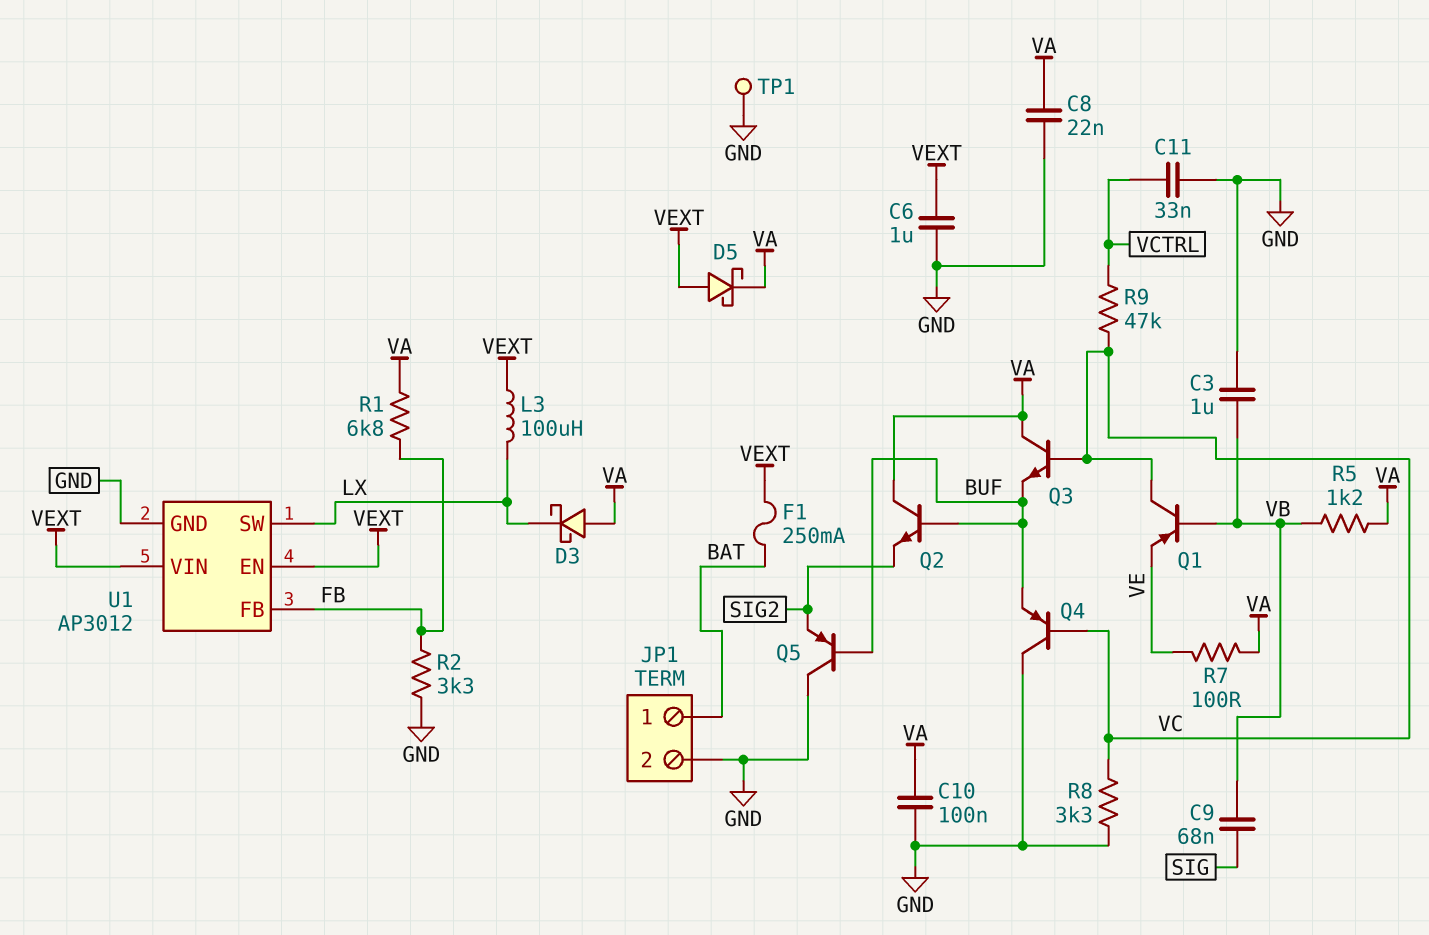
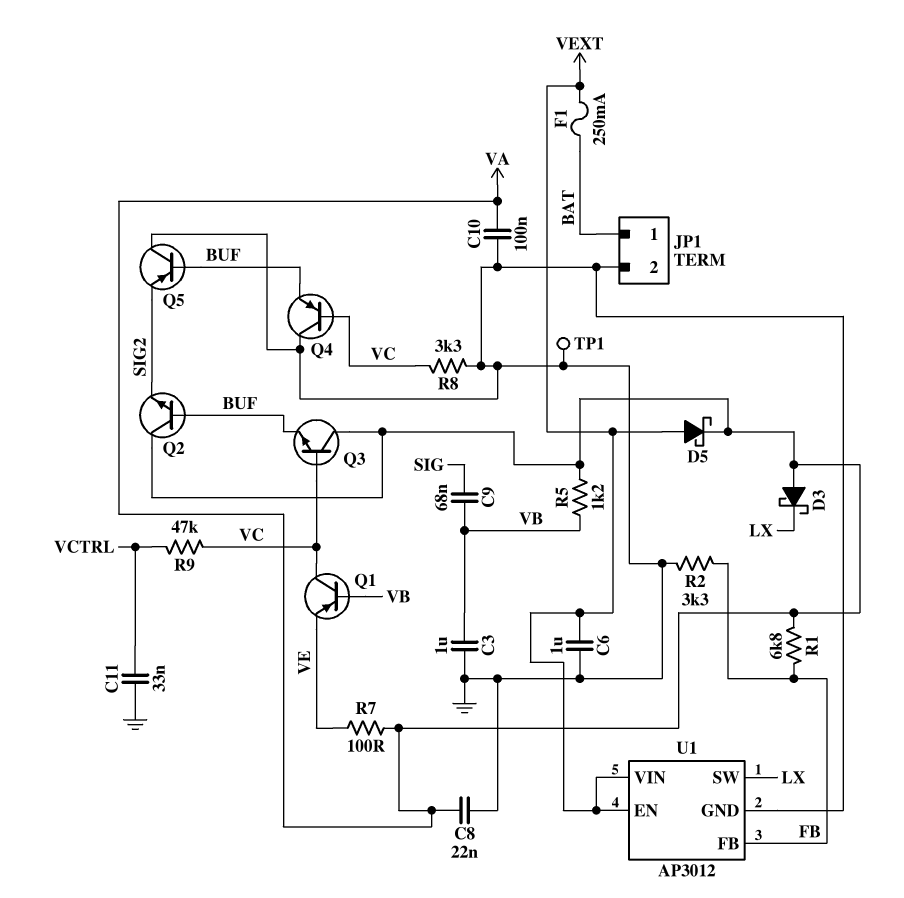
L3: 100uH (LX, VEXT) -> none

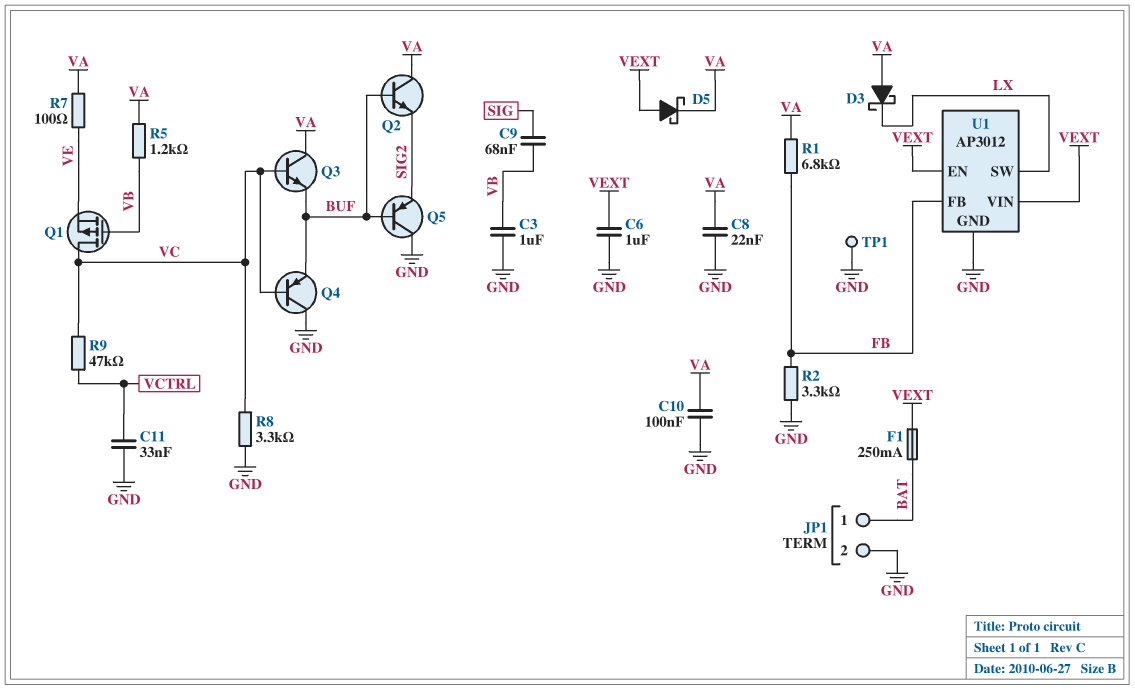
Q1: PNP (B VB, C VC, E VE) -> PMOS (G VB, D VC, S VE)

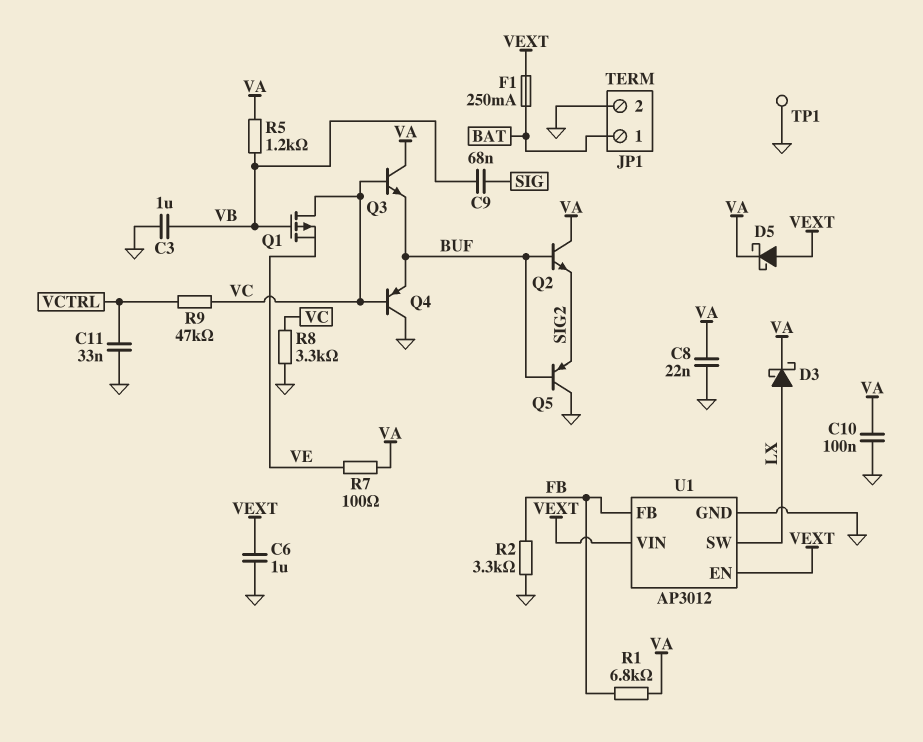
D3: schottky (A VA, K LX) -> schottky (A LX, K VA)

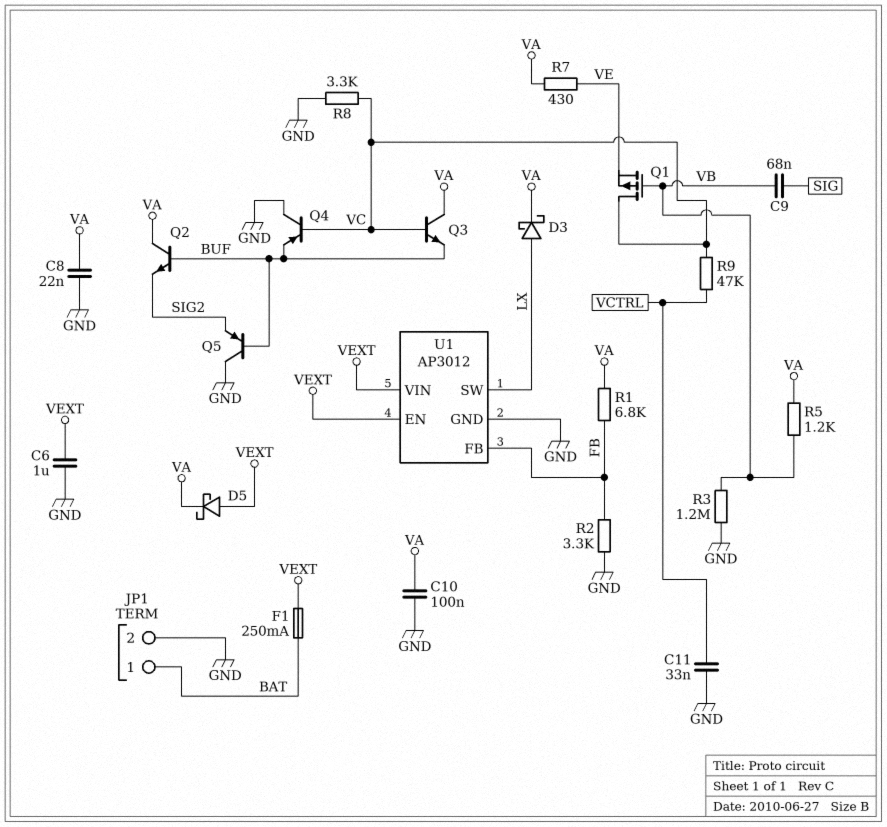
C3: 1uF (GND, VB) -> none
R3: none -> 1.2M (GND, VB)
R7: 100 (VA, VE) -> 430 (VA, VE)
TP1: test point (GND) -> none

